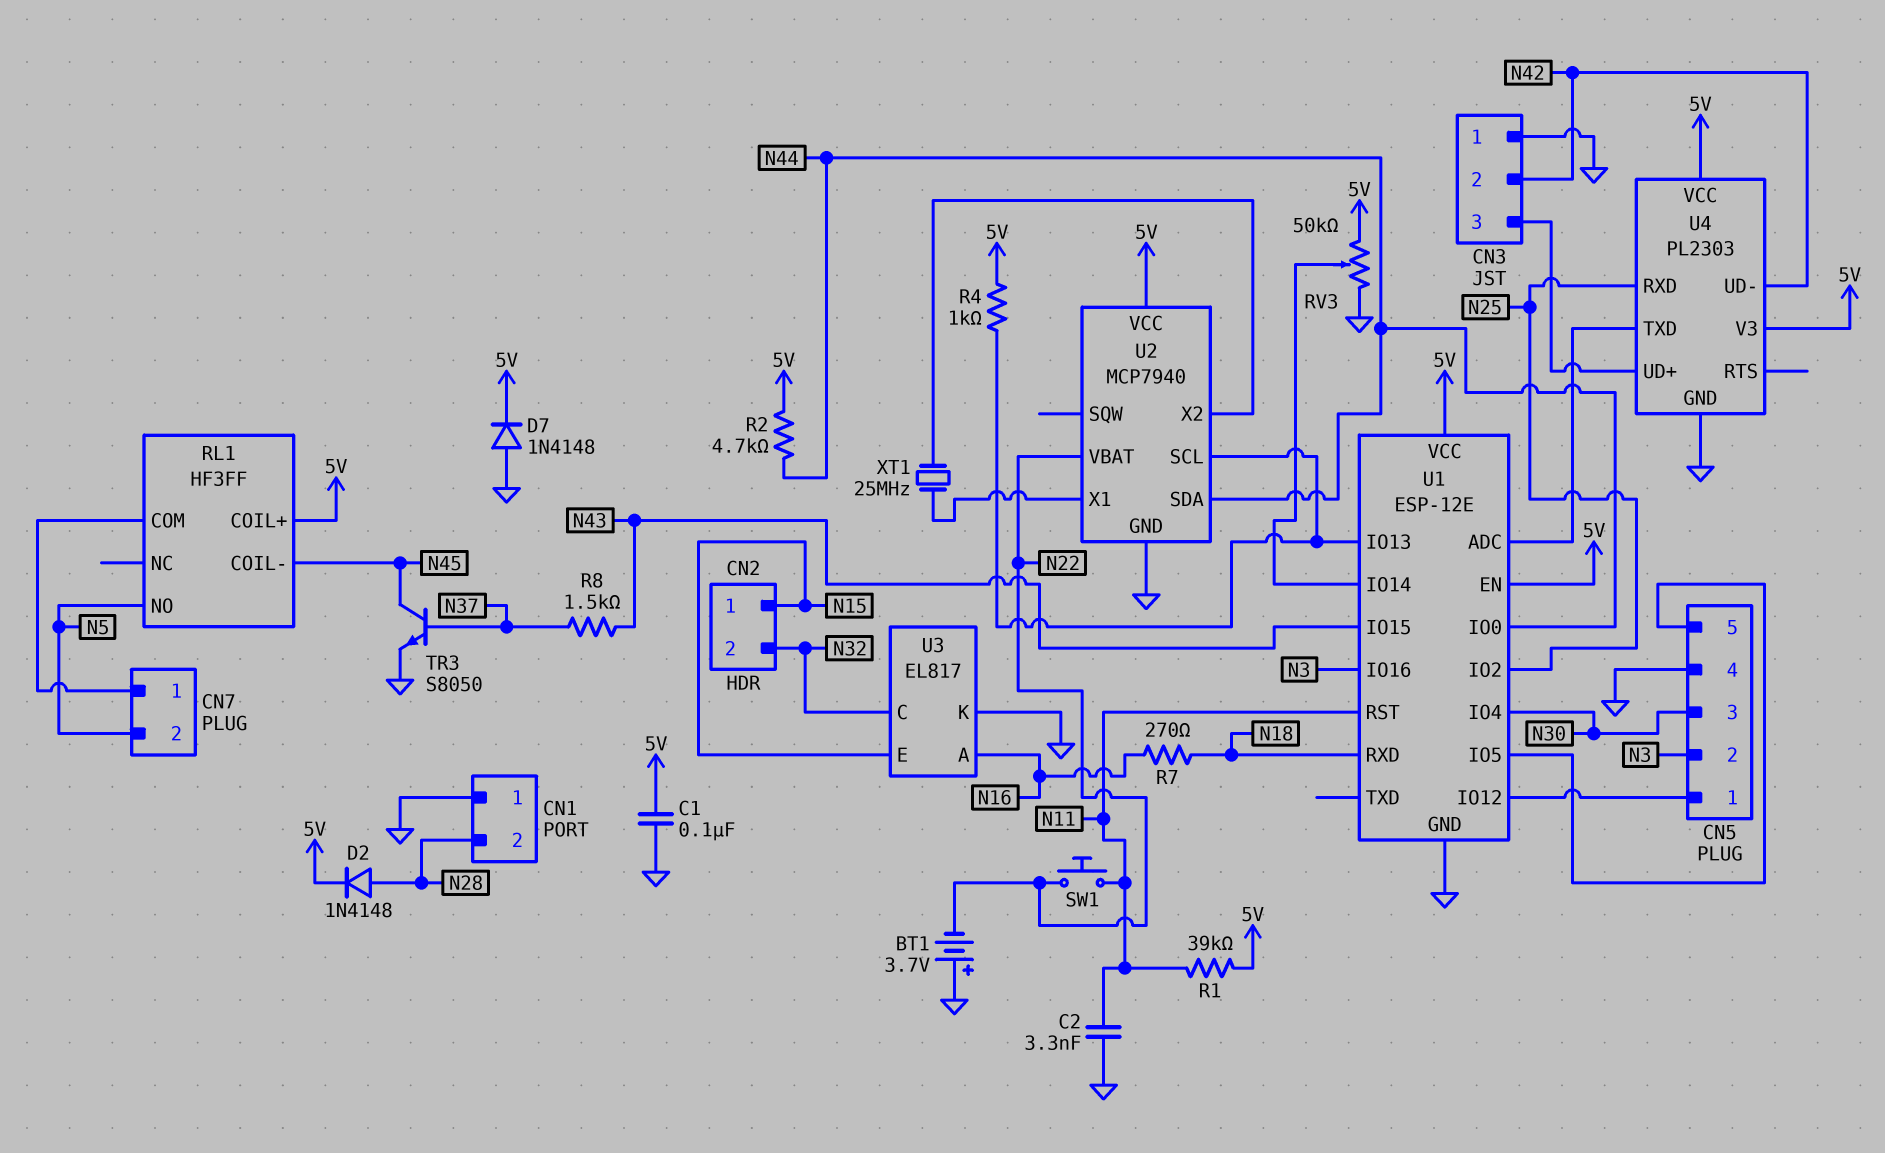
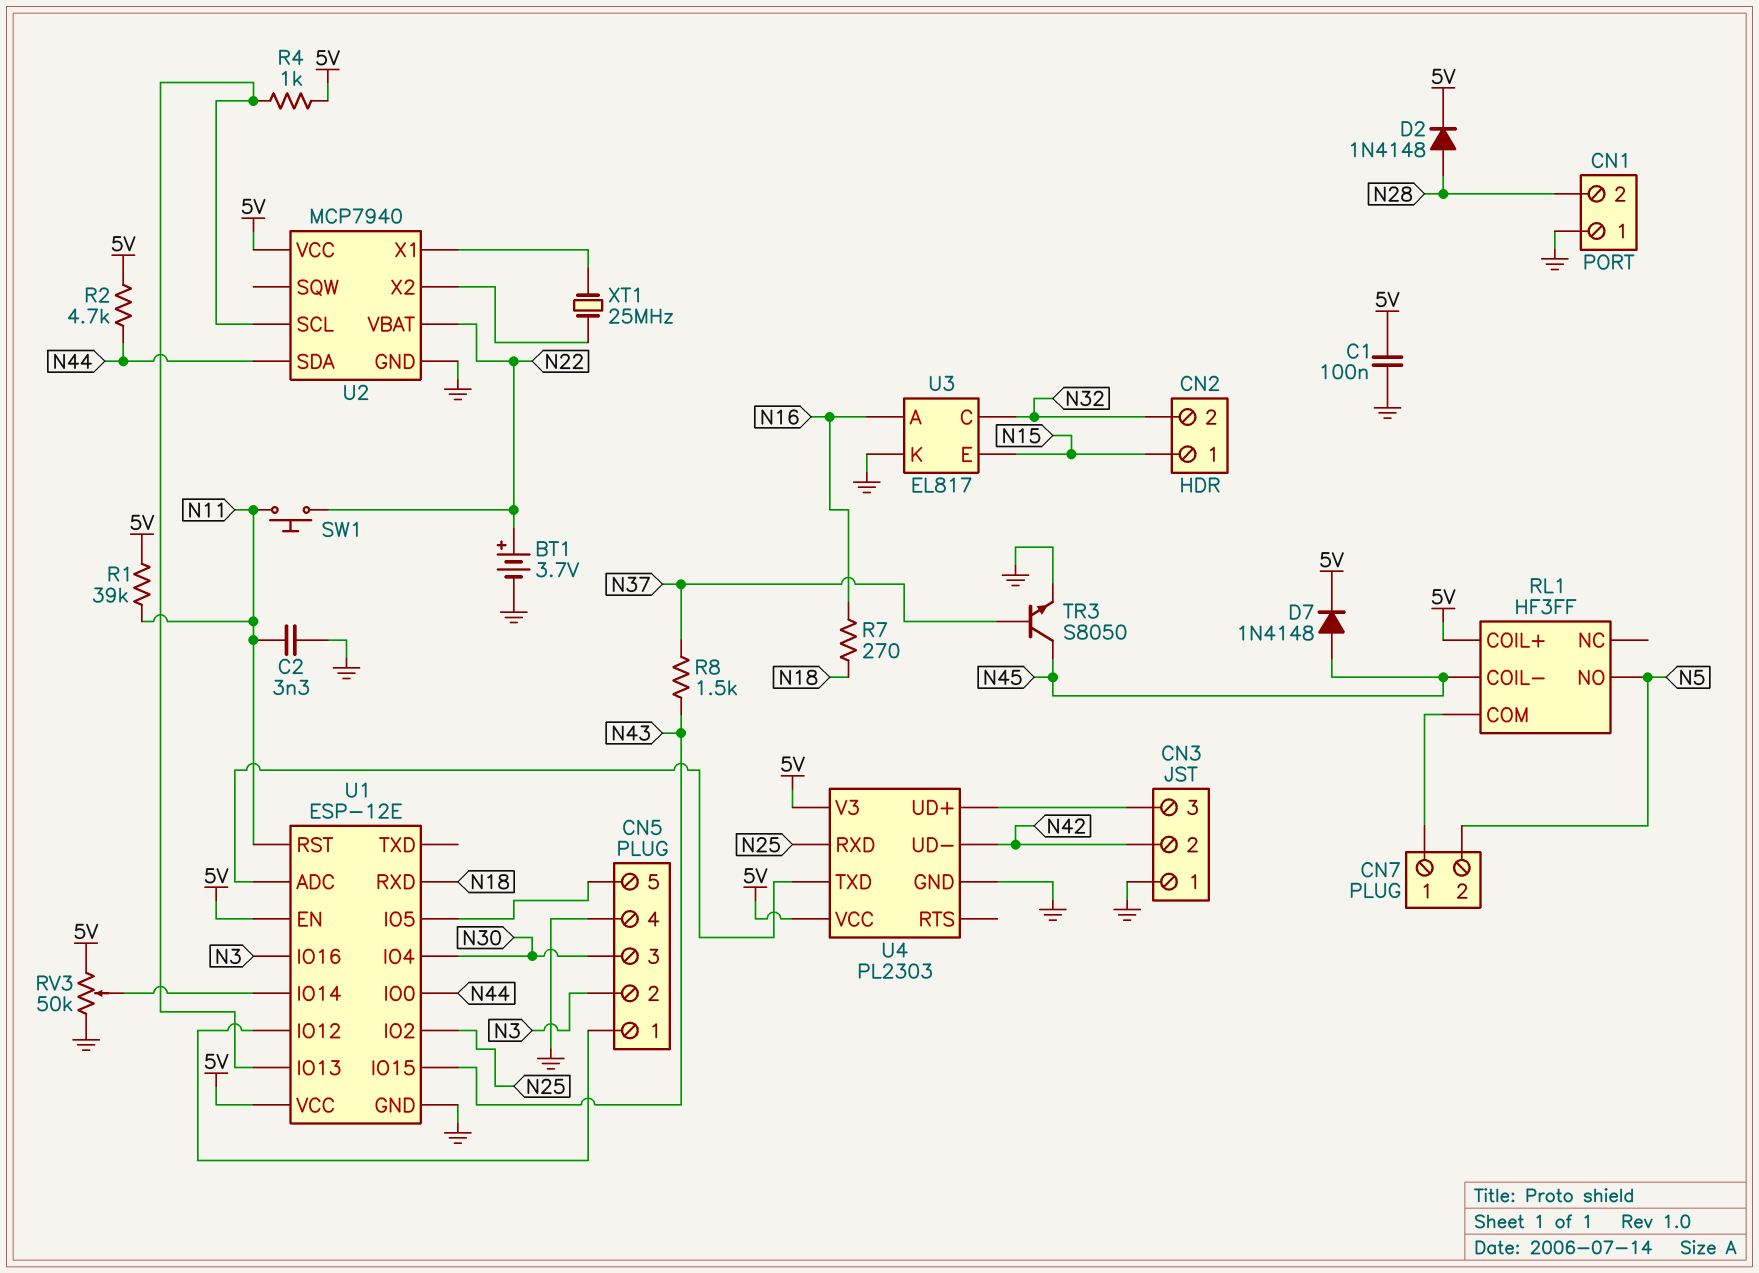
BT1: 3.7V (plus GND, minus N22) -> 3.7V (plus N22, minus GND)
D7: diode 1N4148 (A GND, K 5V) -> diode 1N4148 (A N45, K 5V)

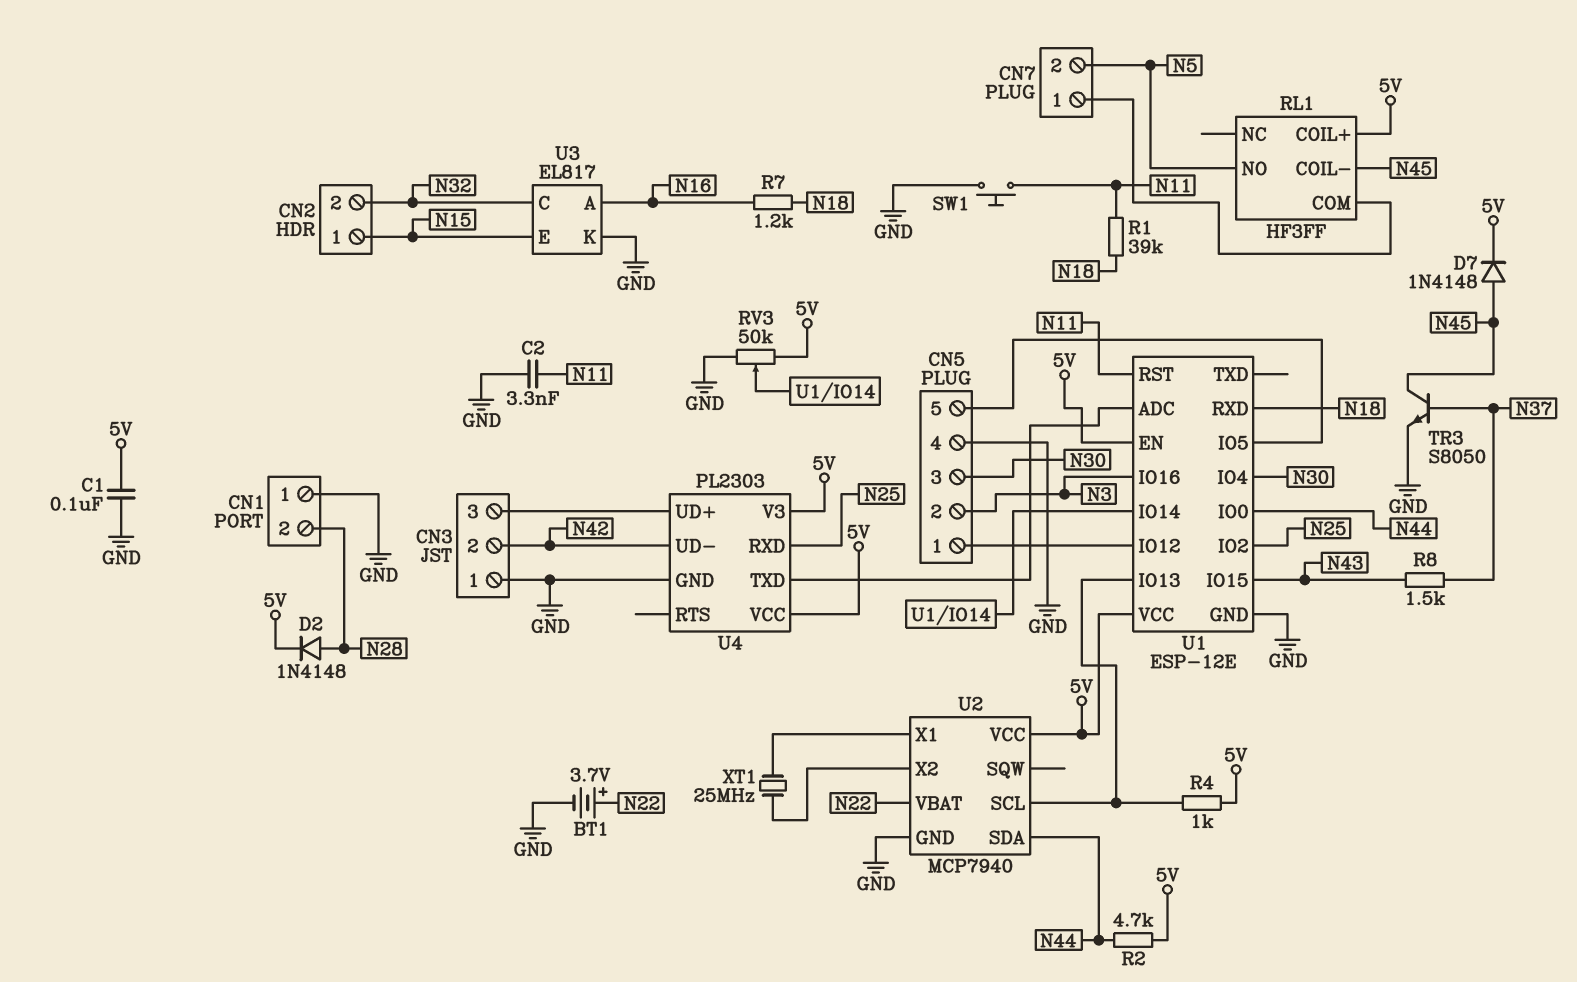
R1: 39k (5V, N11) -> 39k (N11, N18)
R7: 270 (N16, N18) -> 1.2k (N16, N18)
SW1: button (N11, N22) -> button (GND, N11)

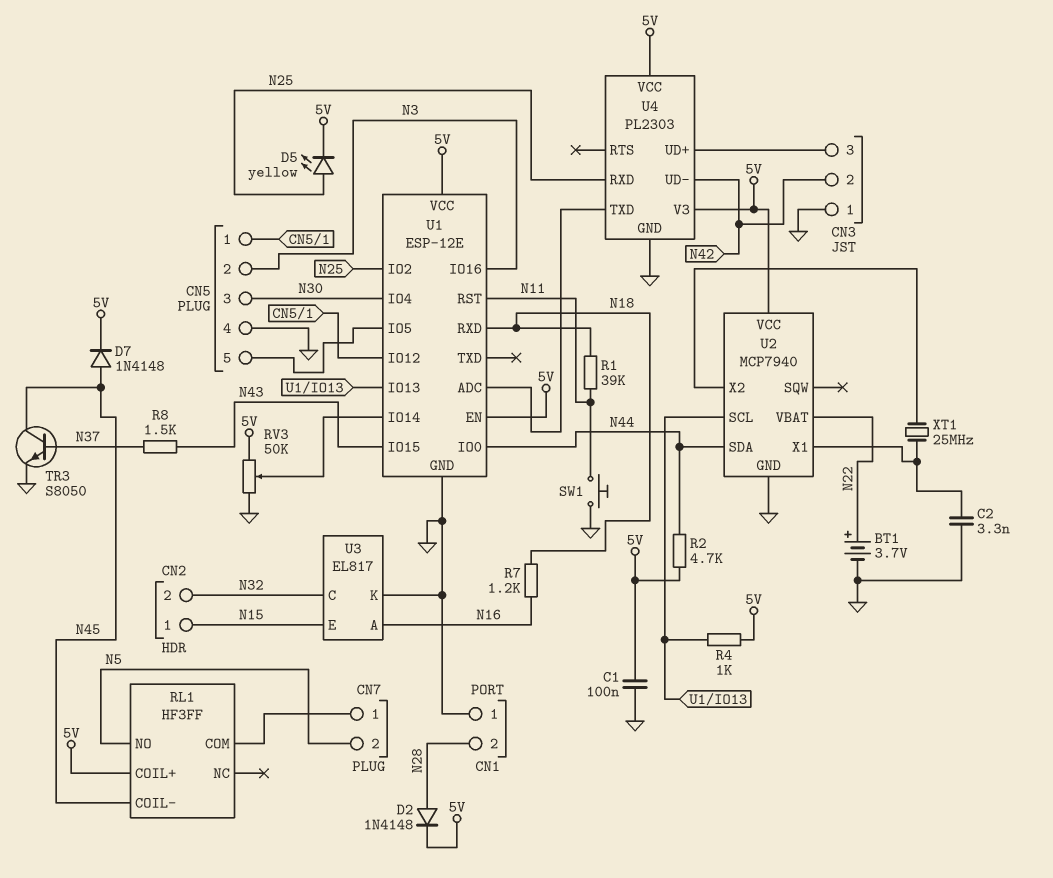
C2: 3.3nF (GND, N11) -> 3.3nF (GND, U2/X1)
D5: none -> LED yellow (A N25, K 5V)

